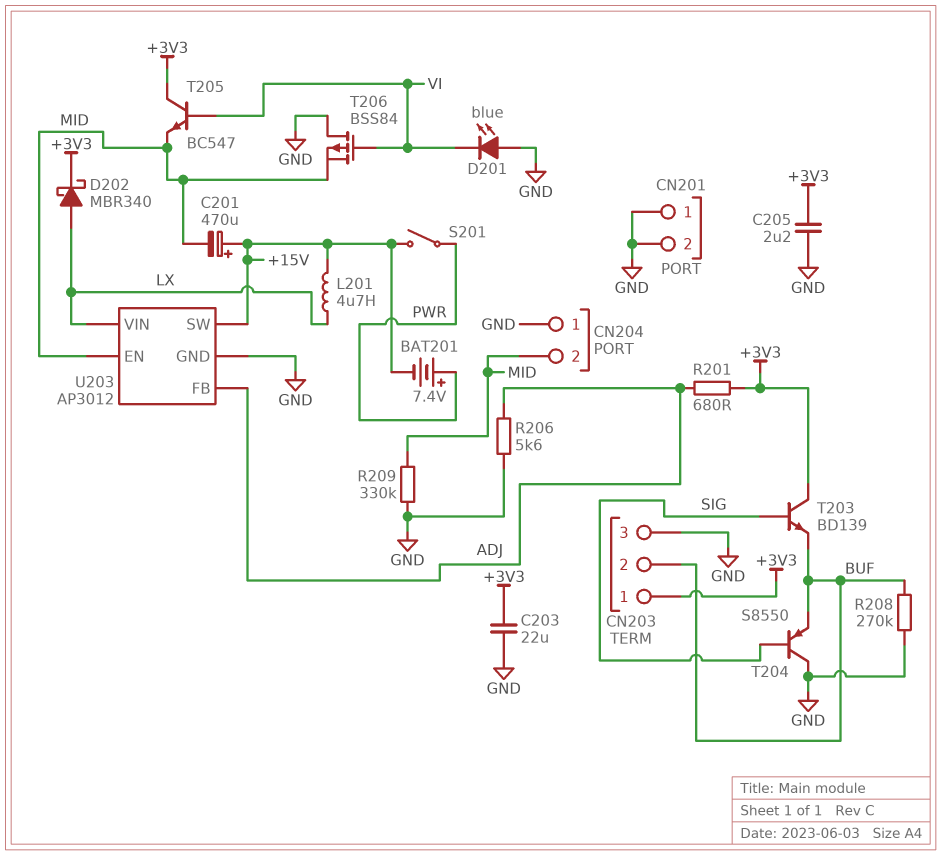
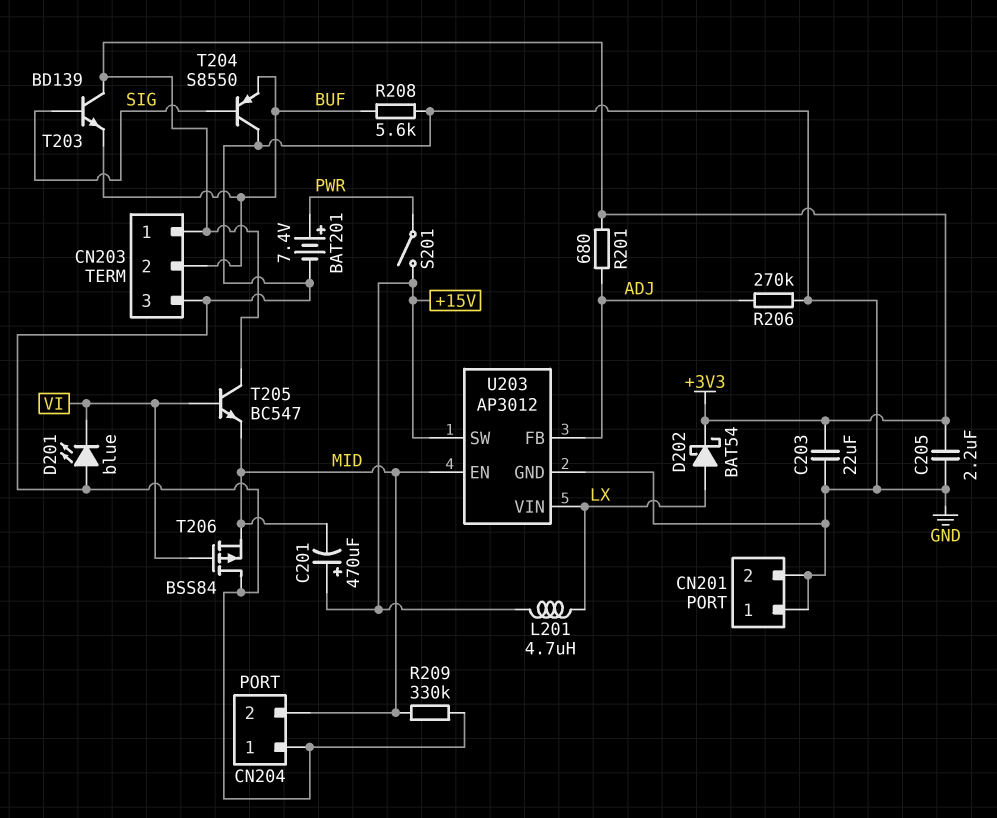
BAT201: 7.4V (plus PWR, minus +15V) -> 7.4V (plus PWR, minus GND)
D202: schottky MBR340 (A LX, K +3V3) -> schottky BAT54 (A LX, K +3V3)
R206: 5.6k (ADJ, GND) -> 270k (ADJ, GND)
R208: 270k (BUF, GND) -> 5.6k (BUF, GND)

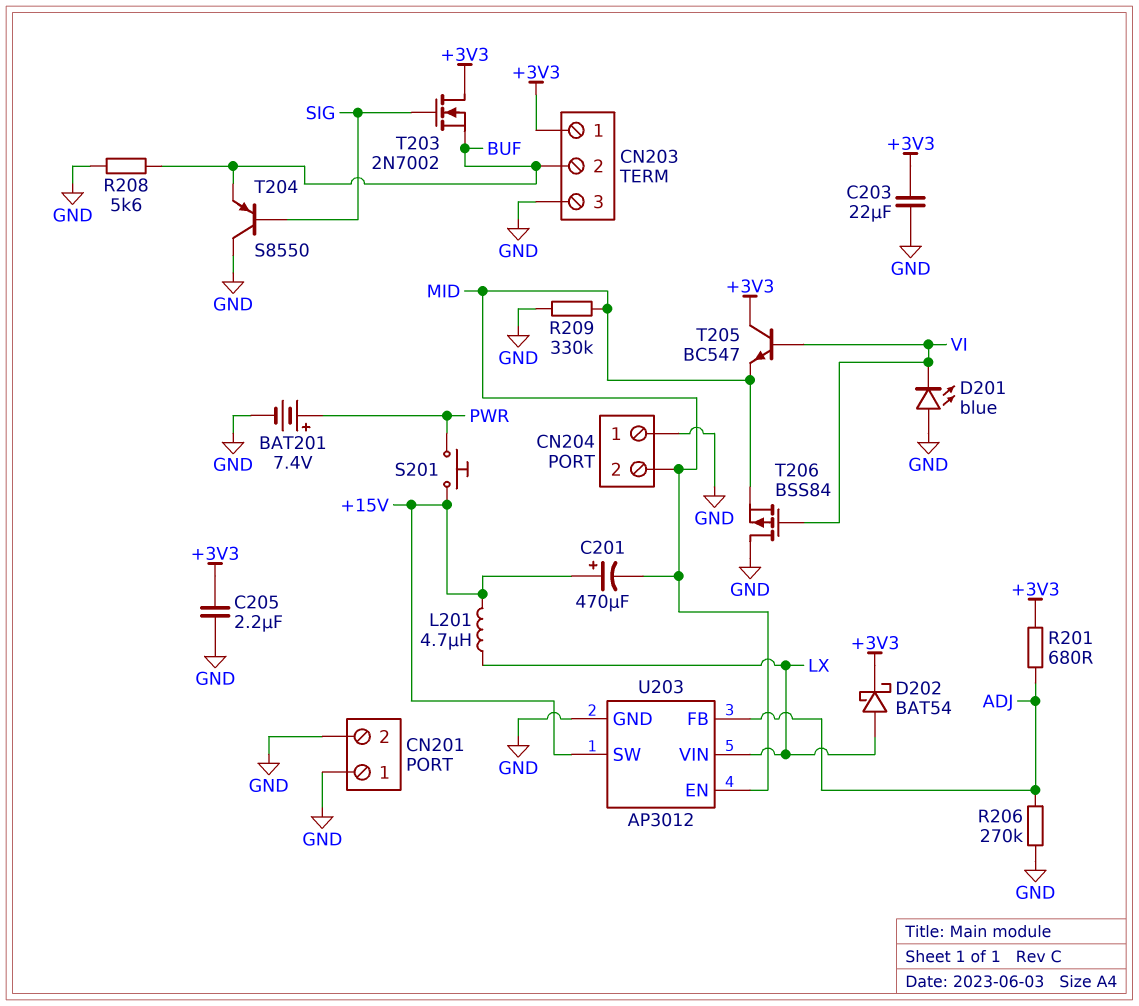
S201: switch (+15V, PWR) -> button (+15V, PWR)
T203: NPN BD139 (B SIG, C +3V3, E BUF) -> NMOS 2N7002 (G SIG, D +3V3, S BUF)

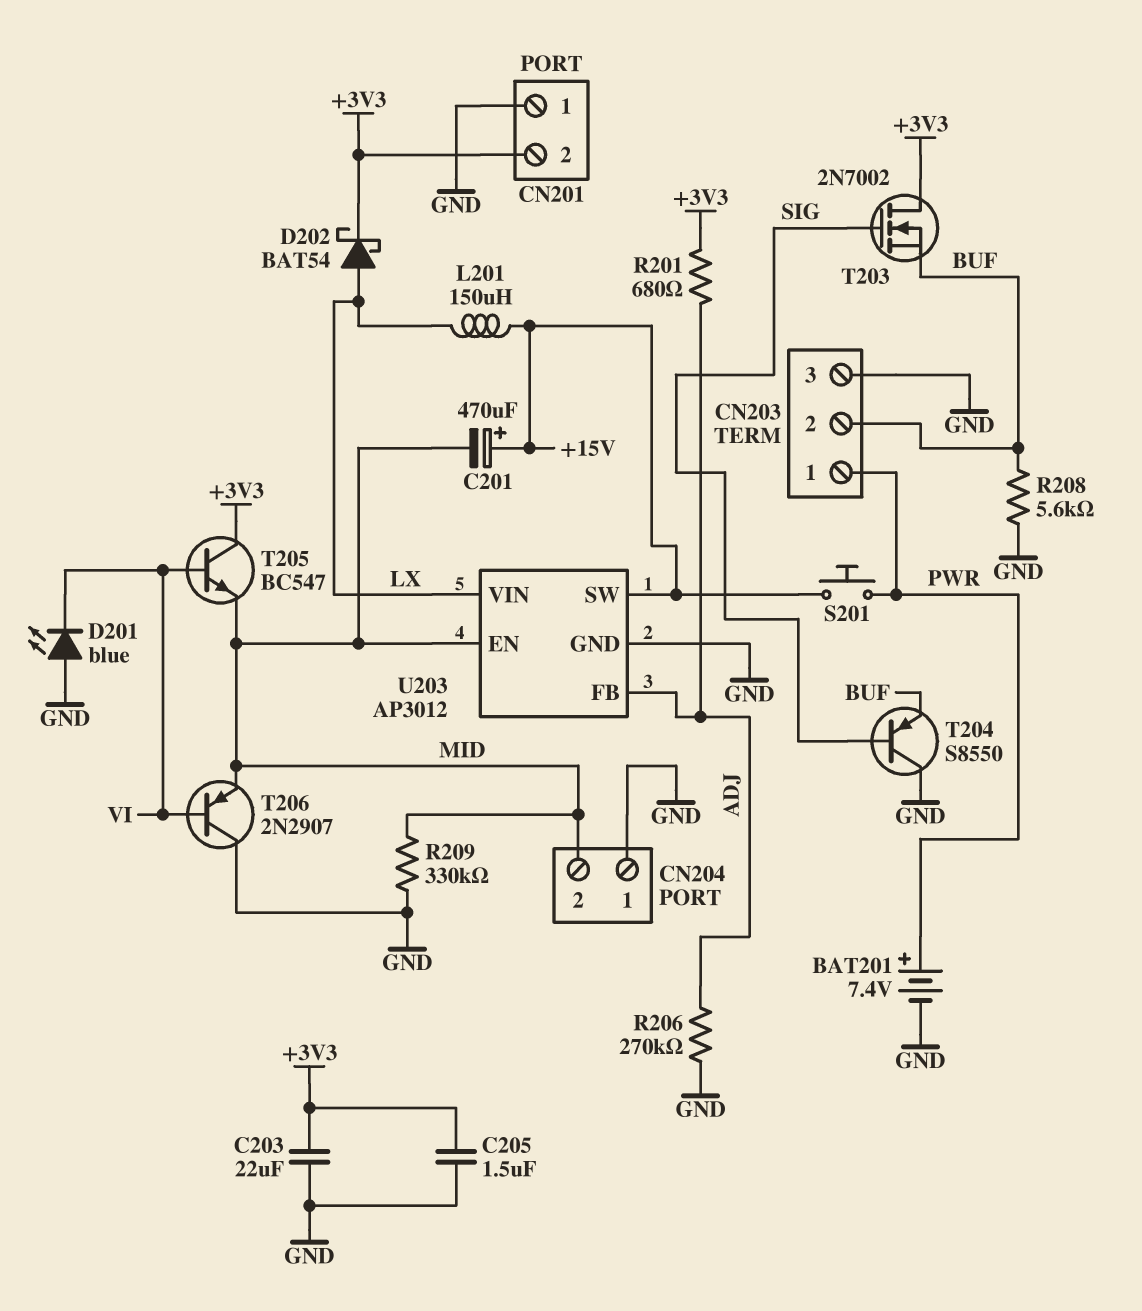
C205: 2.2uF (+3V3, GND) -> 1.5uF (+3V3, GND)
CN201 pin 2: GND -> +3V3
CN203 pin 1: +3V3 -> PWR
L201: 4.7uH (+15V, LX) -> 150uH (+15V, LX)
T206: PMOS BSS84 (G VI, D GND, S MID) -> PNP 2N2907 (B VI, C GND, E MID)

